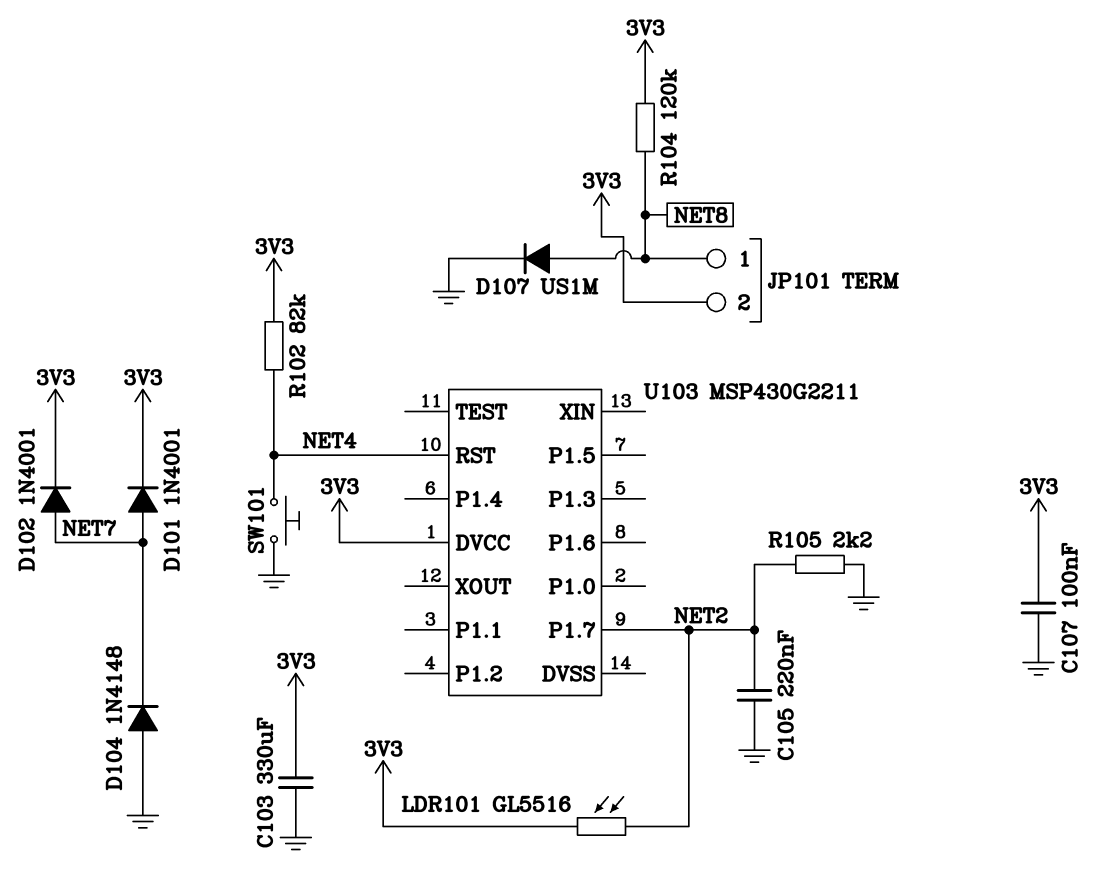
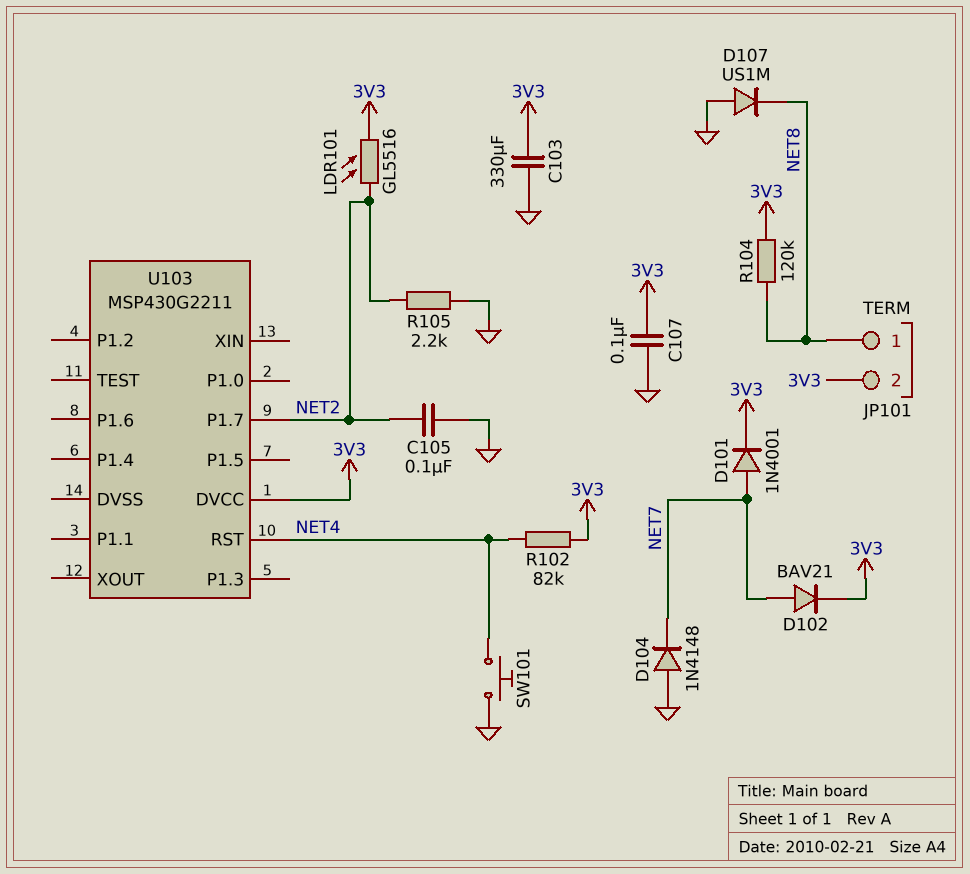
C105: 220nF (GND, NET2) -> 100nF (GND, NET2)
D102: diode 1N4001 (A NET7, K 3V3) -> diode BAV21 (A NET7, K 3V3)
D107: diode US1M (A NET8, K GND) -> diode US1M (A GND, K NET8)

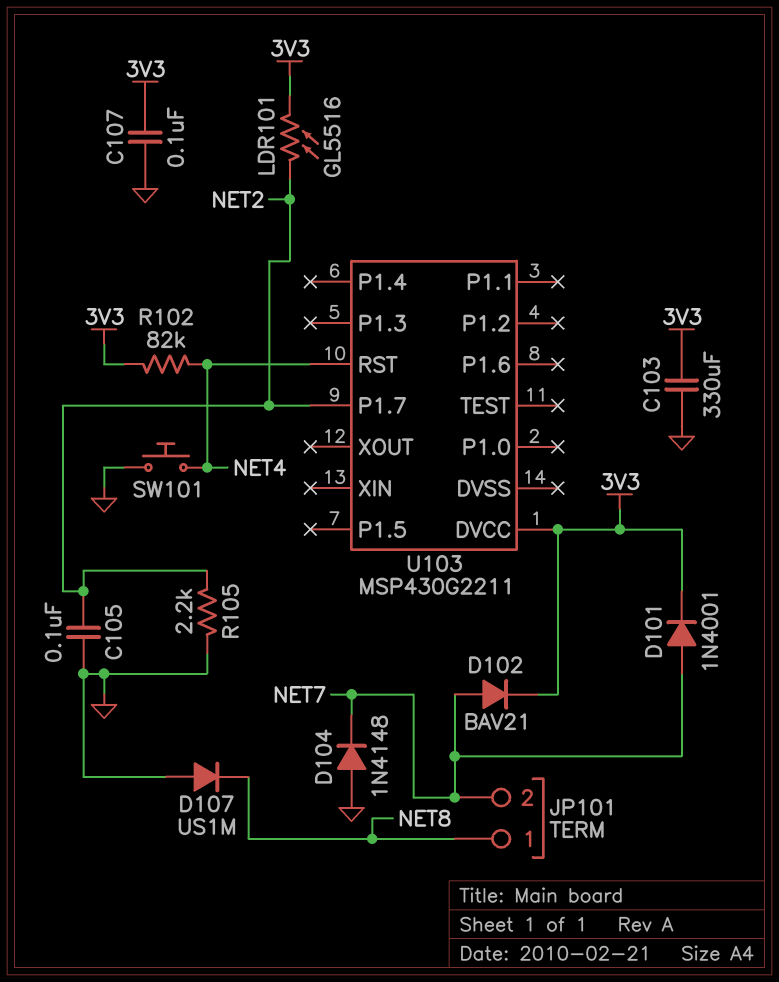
JP101 pin 2: 3V3 -> NET7
R104: 120k (3V3, NET8) -> none

